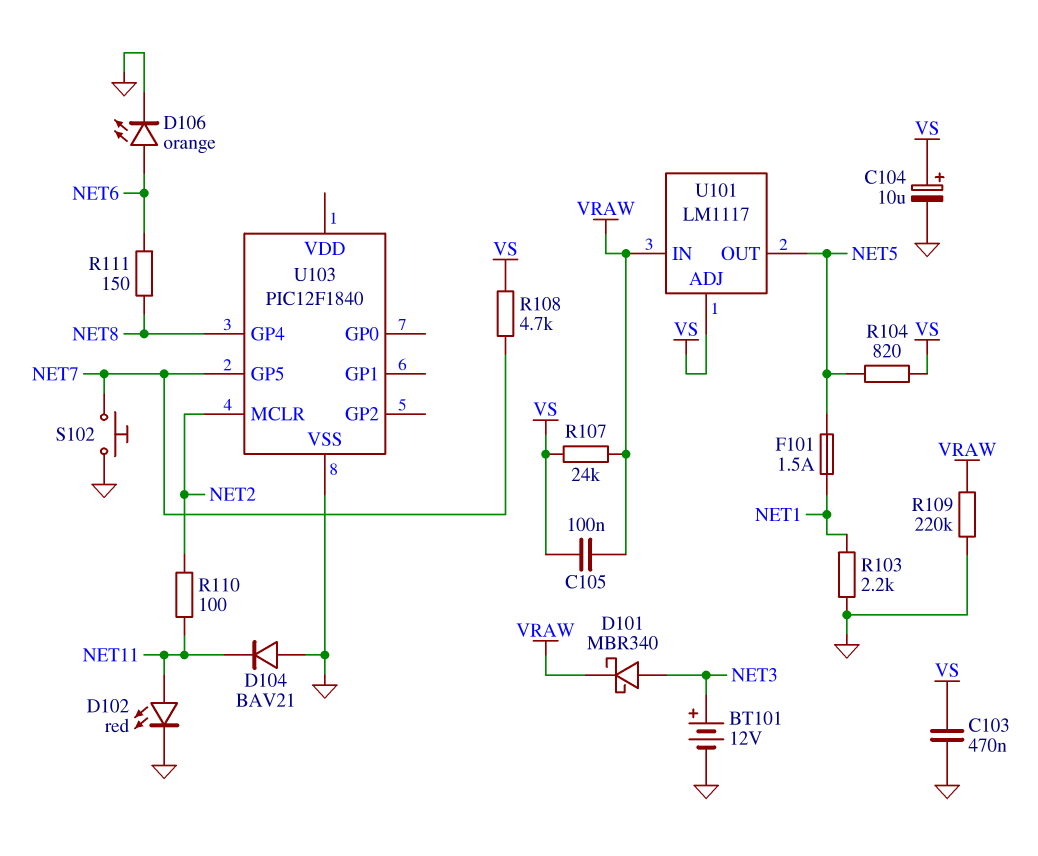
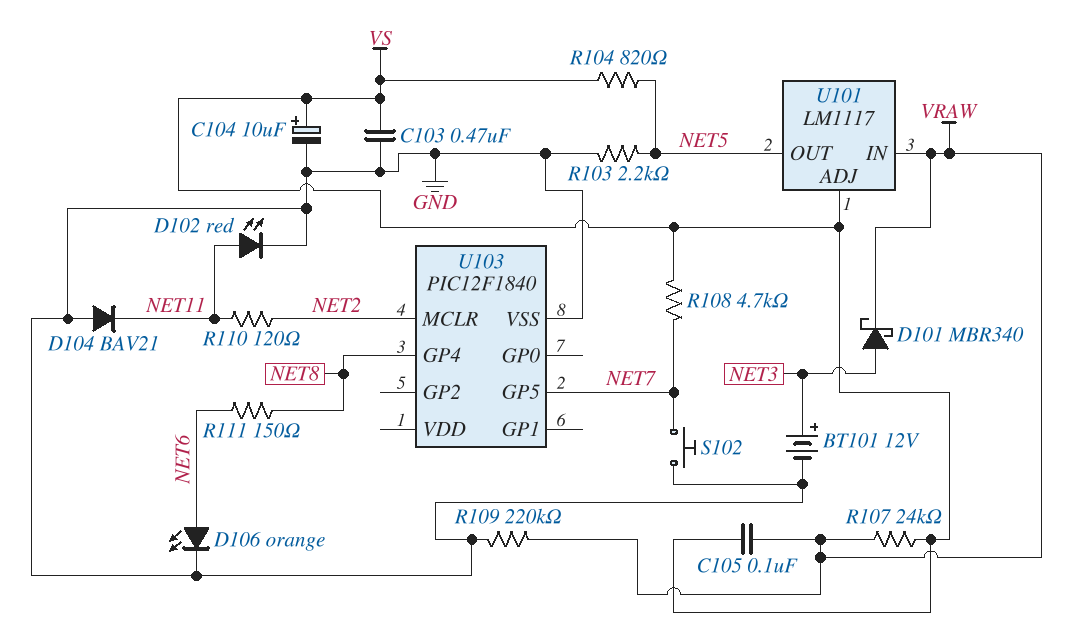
F101: 1.5A (NET1, NET5) -> none
R103: 2.2k (GND, NET1) -> 2.2k (GND, NET5)
R110: 100 (NET2, NET11) -> 120 (NET2, NET11)

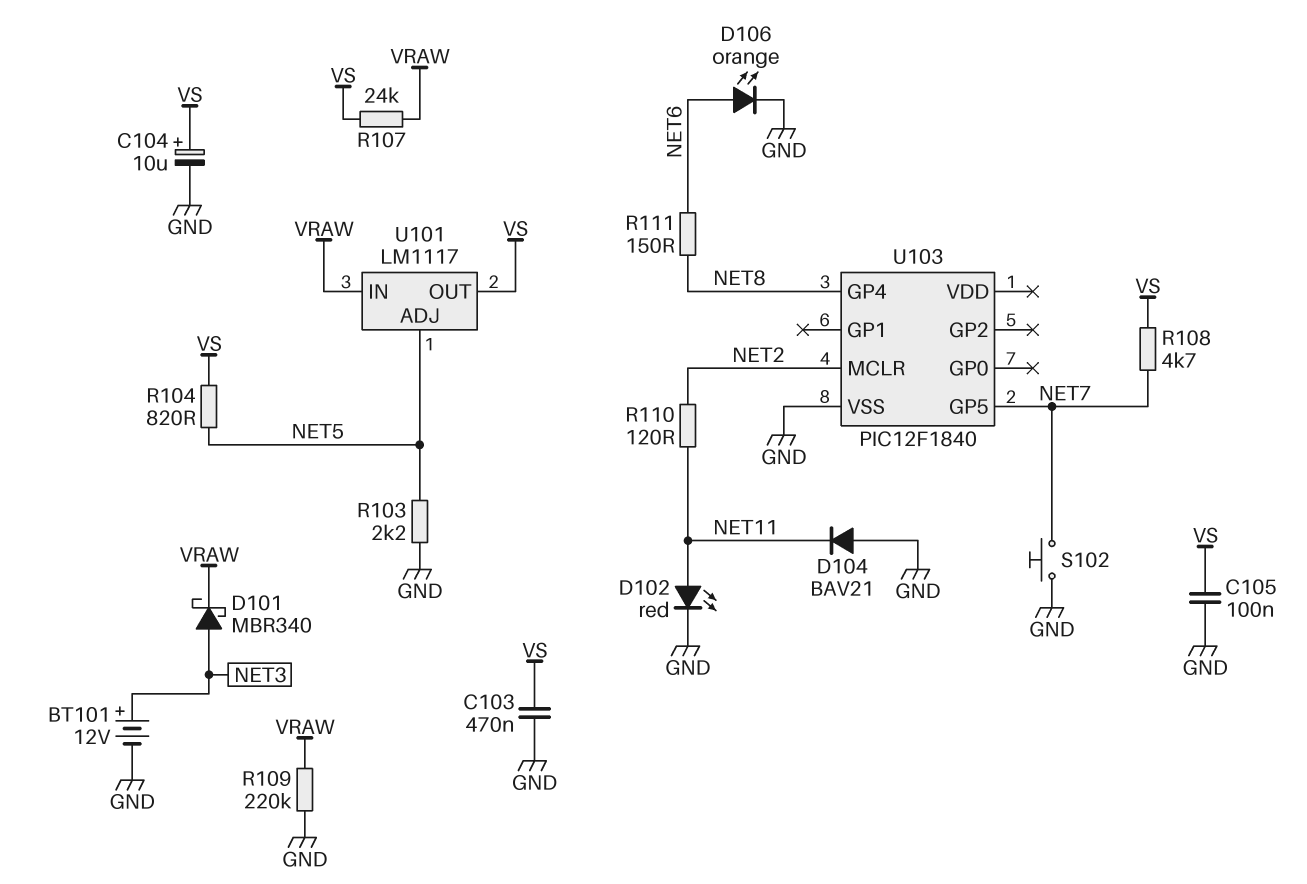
C105: 100nF (VRAW, VS) -> 100nF (GND, VS)
U101 pin ADJ: VS -> NET5
U101 pin OUT: NET5 -> VS

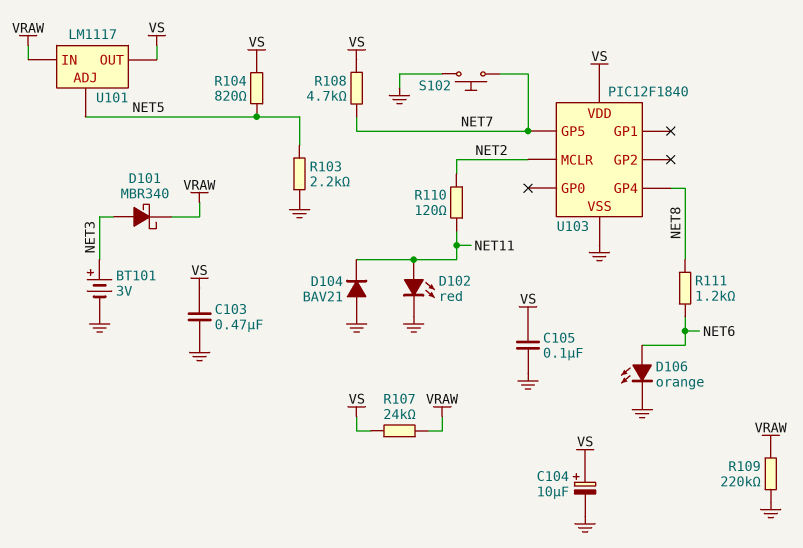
BT101: 12V (plus NET3, minus GND) -> 3V (plus NET3, minus GND)
R111: 150 (NET6, NET8) -> 1.2k (NET6, NET8)
U103 pin VDD: none -> VS

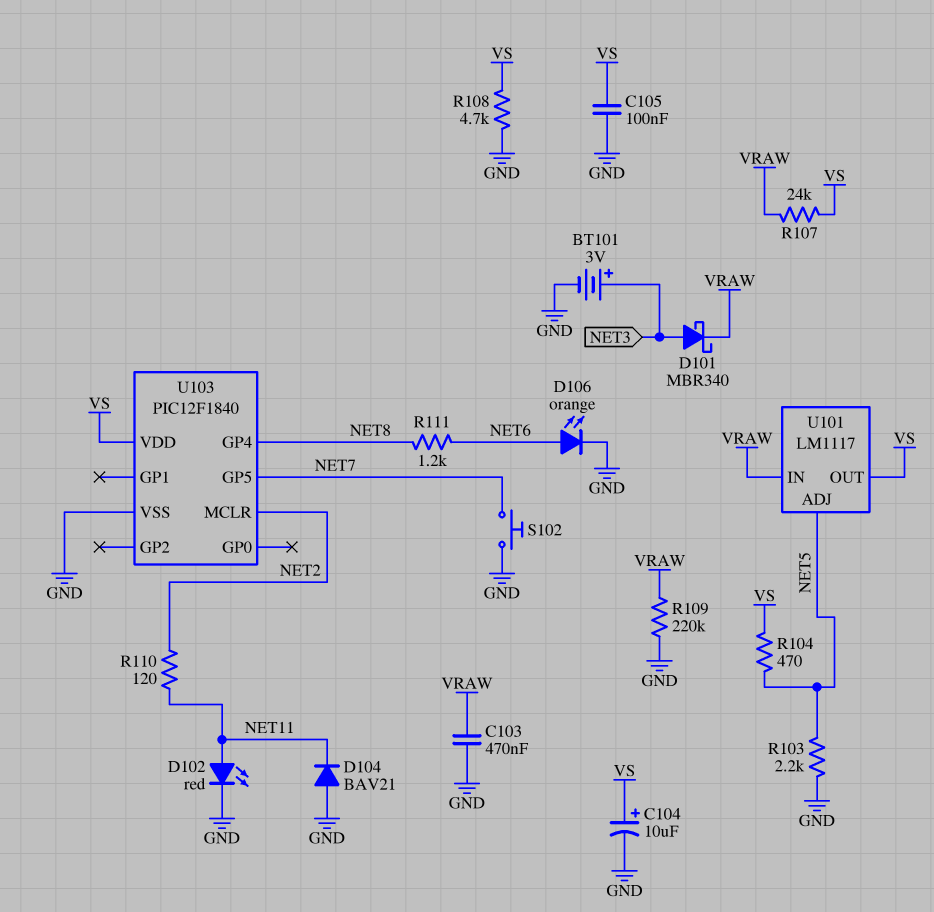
C103: 470nF (GND, VS) -> 470nF (GND, VRAW)
R104: 820 (NET5, VS) -> 470 (NET5, VS)
R108: 4.7k (NET7, VS) -> 4.7k (GND, VS)

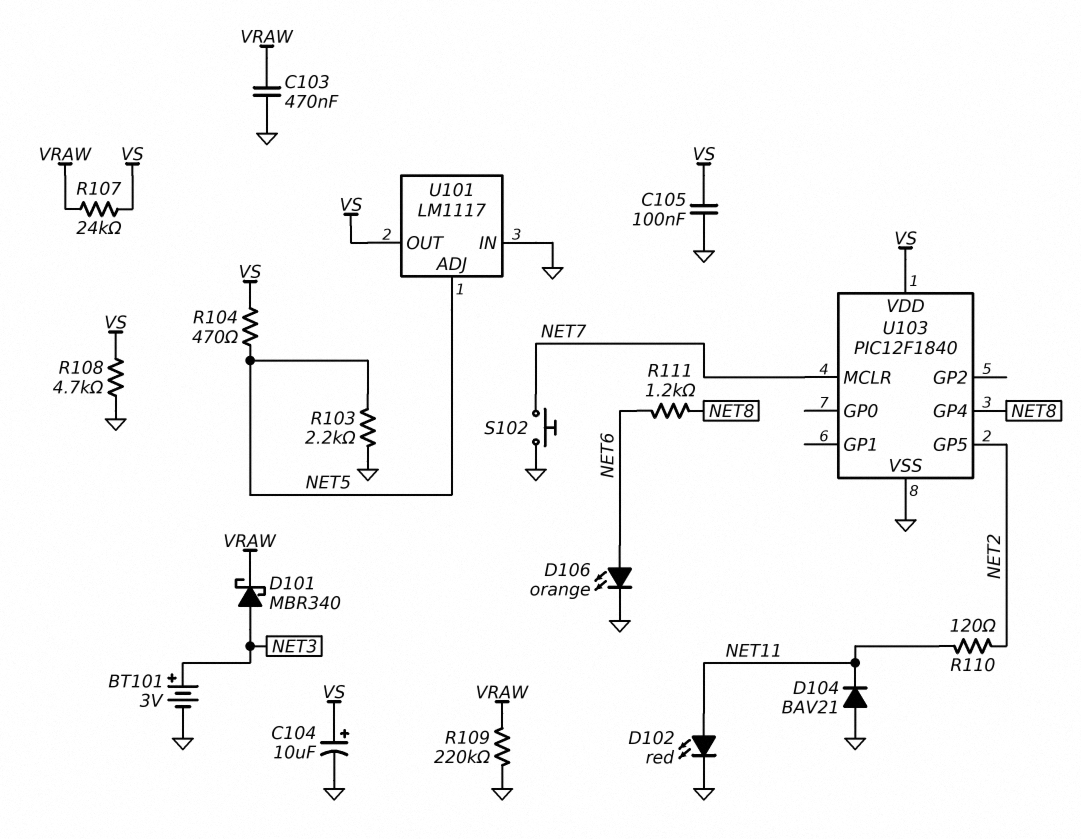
U101 pin IN: VRAW -> GND
U103 pin GP5: NET7 -> NET2
U103 pin MCLR: NET2 -> NET7

